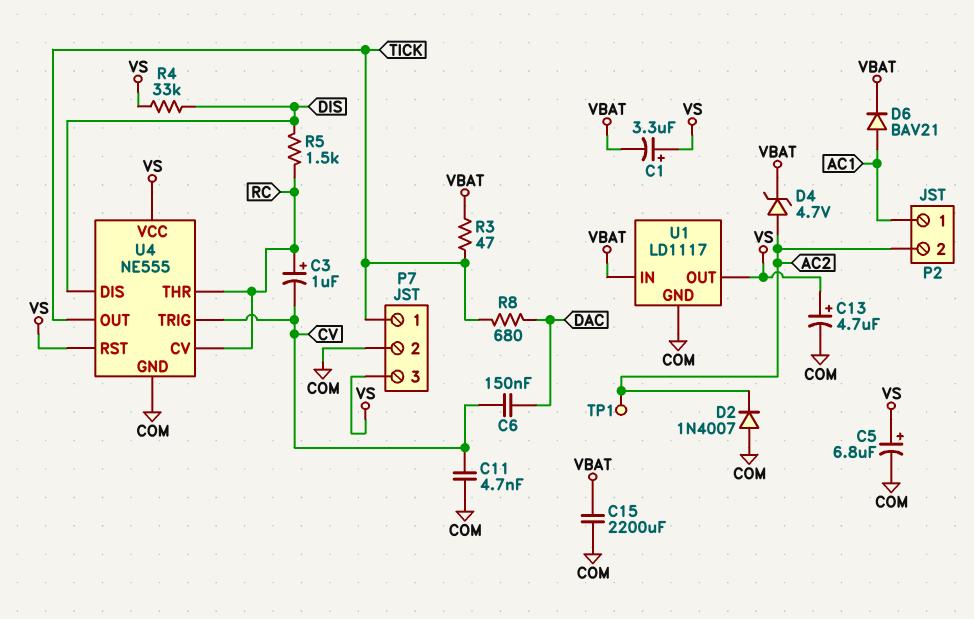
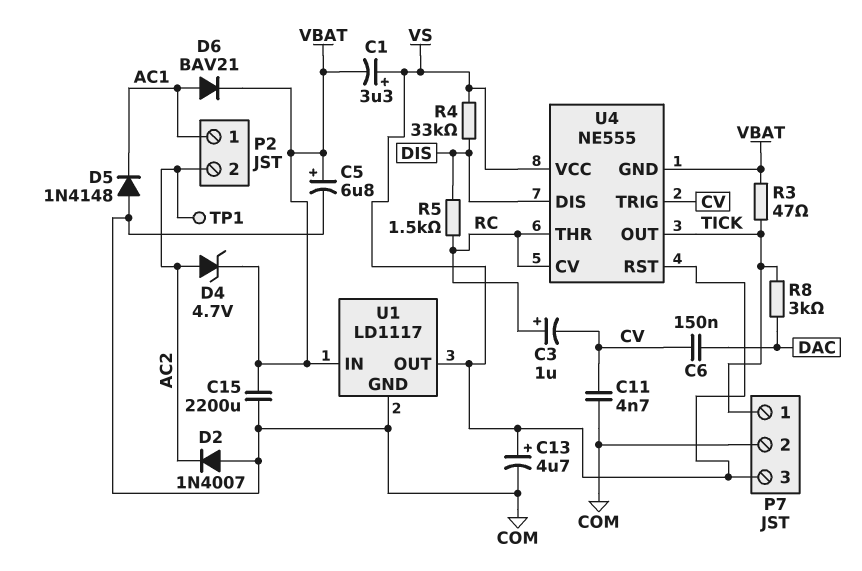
C5: 6.8uF (plus VS, minus COM) -> 6.8uF (plus VBAT, minus COM)
D5: none -> diode 1N4148 (A COM, K AC1)
R8: 680 (DAC, TICK) -> 3k (DAC, TICK)
U4 pin GND: COM -> VBAT

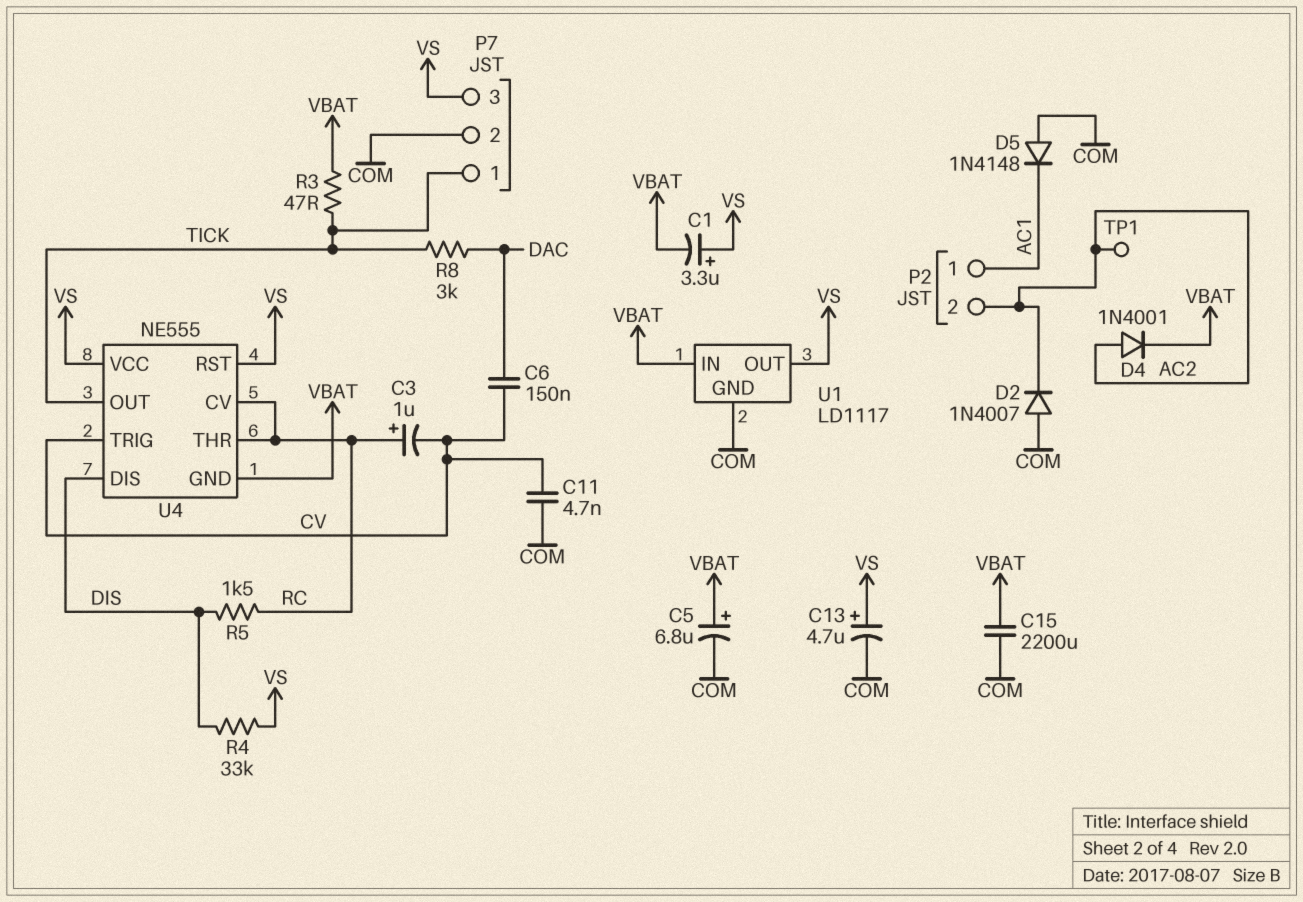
D4: zener 4.7V (A AC2, K VBAT) -> diode 1N4001 (A AC2, K VBAT)
D6: diode BAV21 (A AC1, K VBAT) -> none

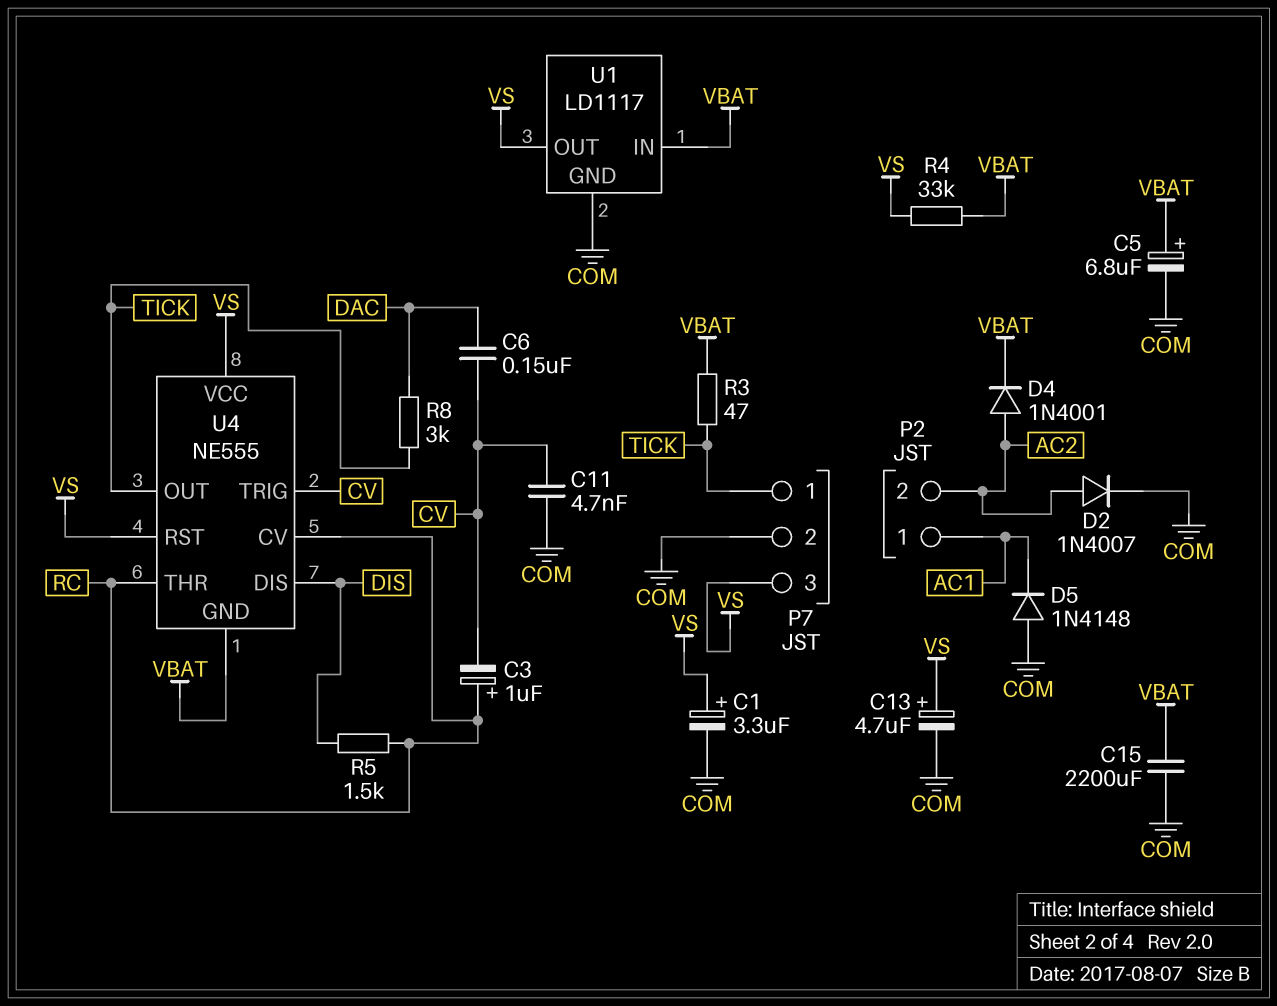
C1: 3.3uF (plus VS, minus VBAT) -> 3.3uF (plus VS, minus COM)
D2: diode 1N4007 (A COM, K AC2) -> diode 1N4007 (A AC2, K COM)
R4: 33k (DIS, VS) -> 33k (VBAT, VS)
TP1: test point (AC2) -> none

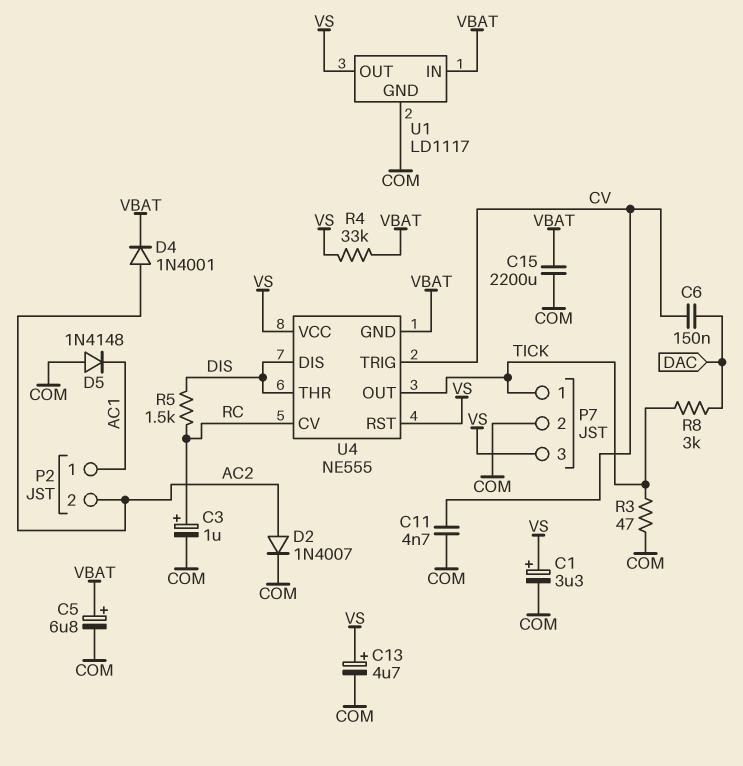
C3: 1uF (plus RC, minus CV) -> 1uF (plus RC, minus COM)
R3: 47 (TICK, VBAT) -> 47 (COM, TICK)
U4 pin THR: RC -> DIS

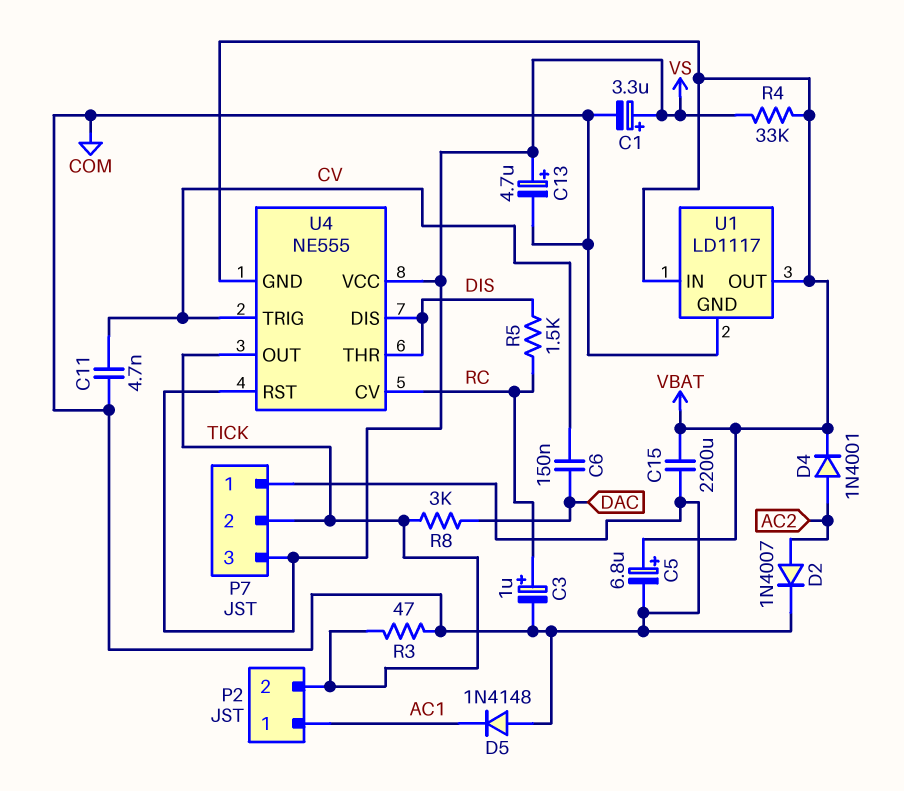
P2 pin 2: AC2 -> TICK
P7 pin 1: TICK -> COM
P7 pin 2: COM -> TICK
U1 pin OUT: VS -> VBAT

